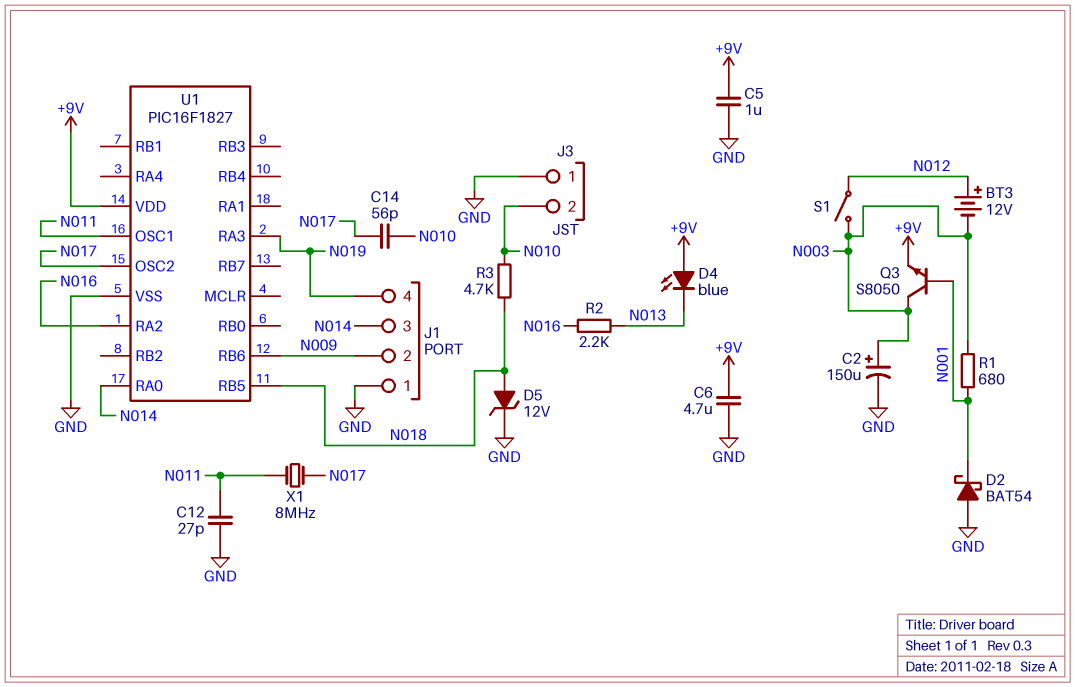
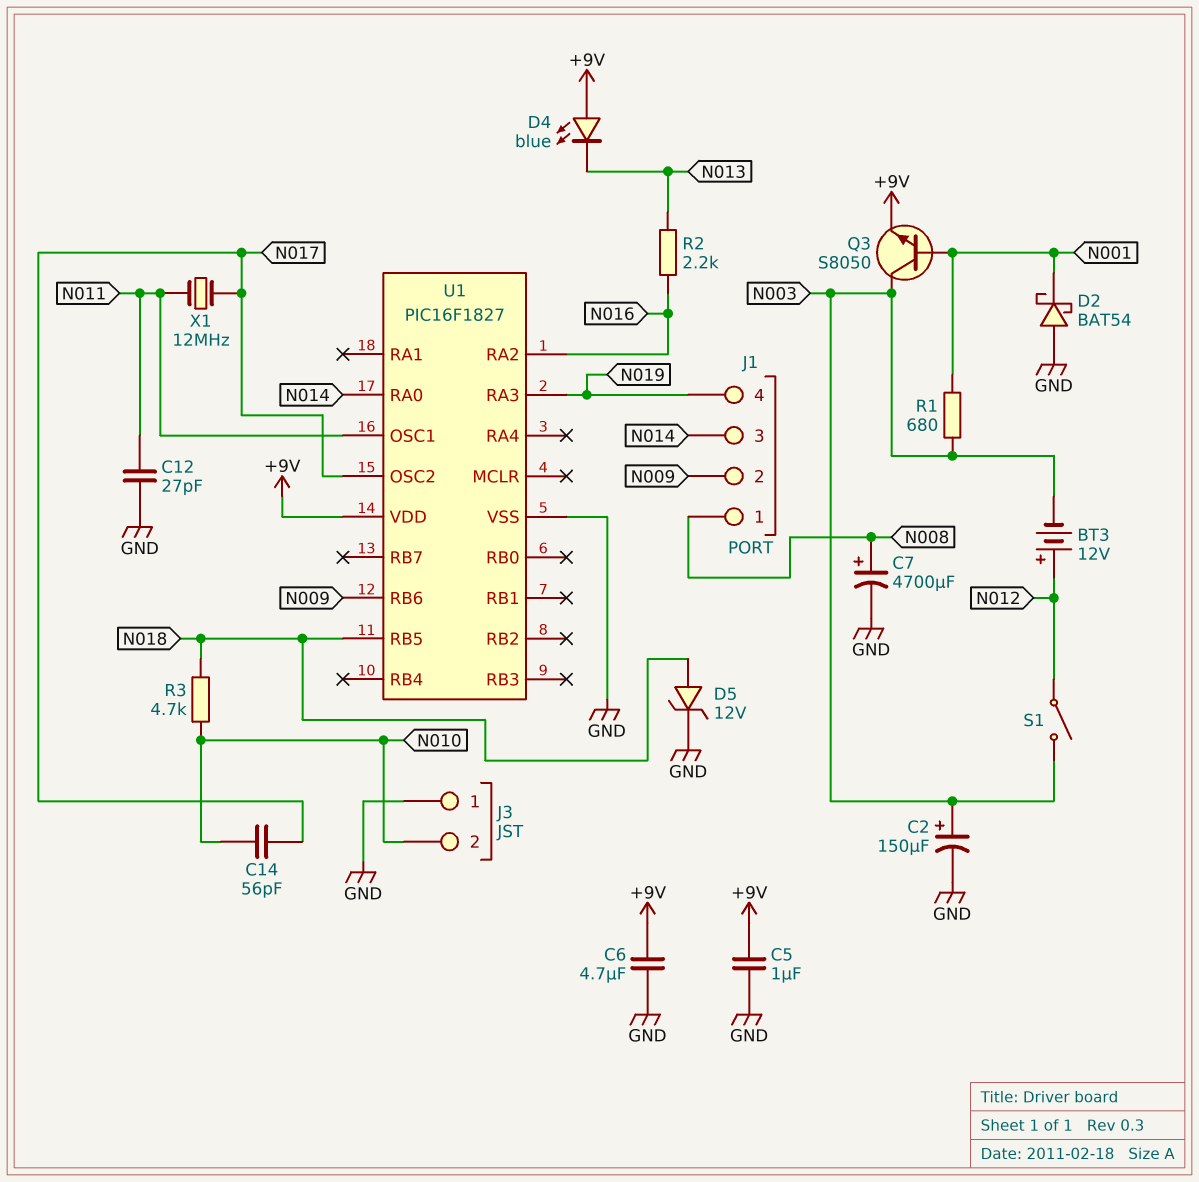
C7: none -> 4700uF (plus N008, minus GND)
J1 pin 1: GND -> N008
X1: 8MHz (N011, N017) -> 12MHz (N011, N017)

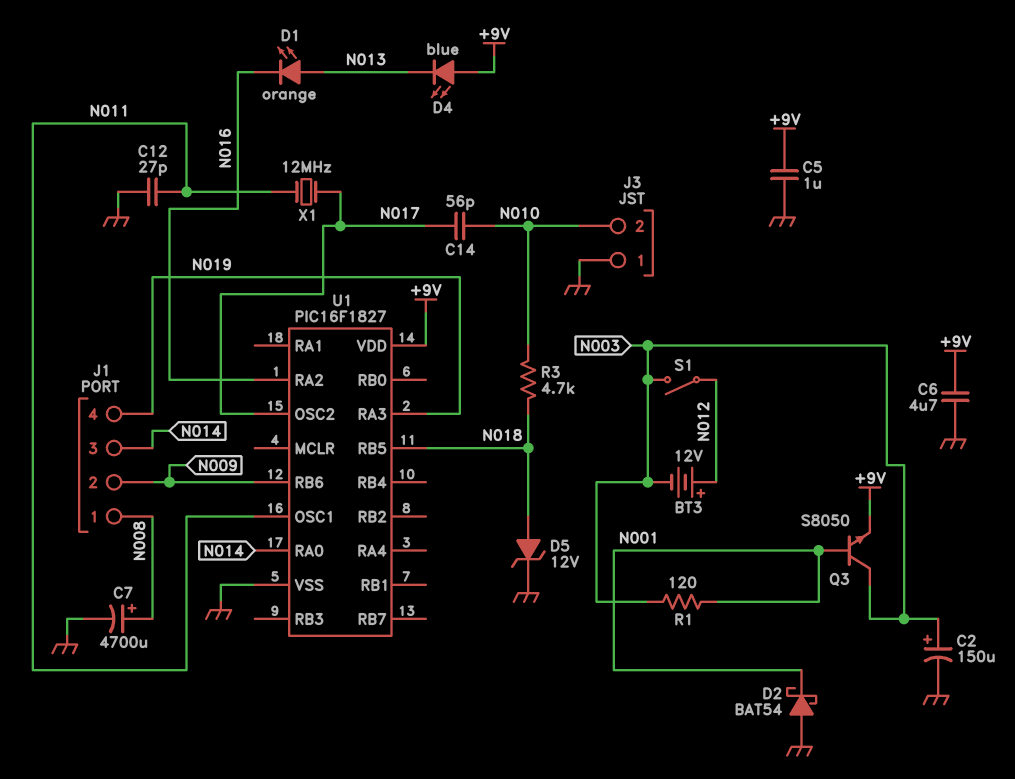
D1: none -> LED orange (A N013, K N016)
R1: 680 (N001, N003) -> 120 (N001, N003)
R2: 2.2k (N013, N016) -> none

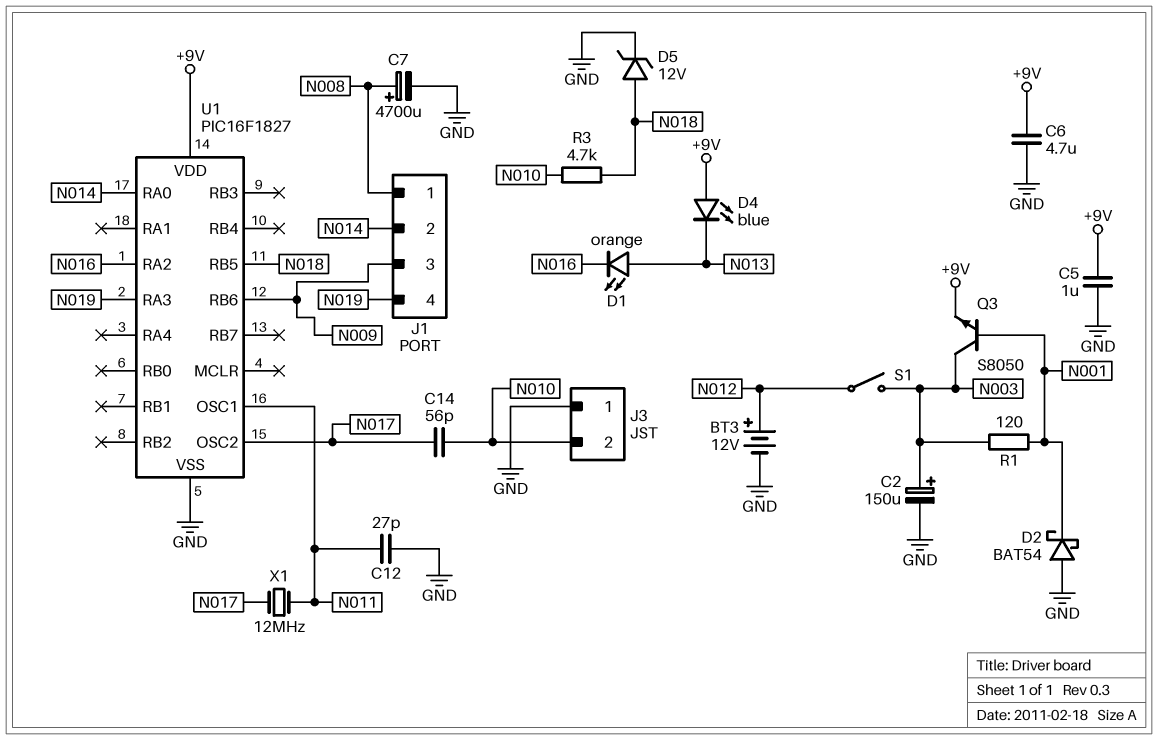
BT3: 12V (plus N012, minus N003) -> 12V (plus N012, minus GND)
J1 pin 2: N009 -> N014
J1 pin 3: N014 -> N009

